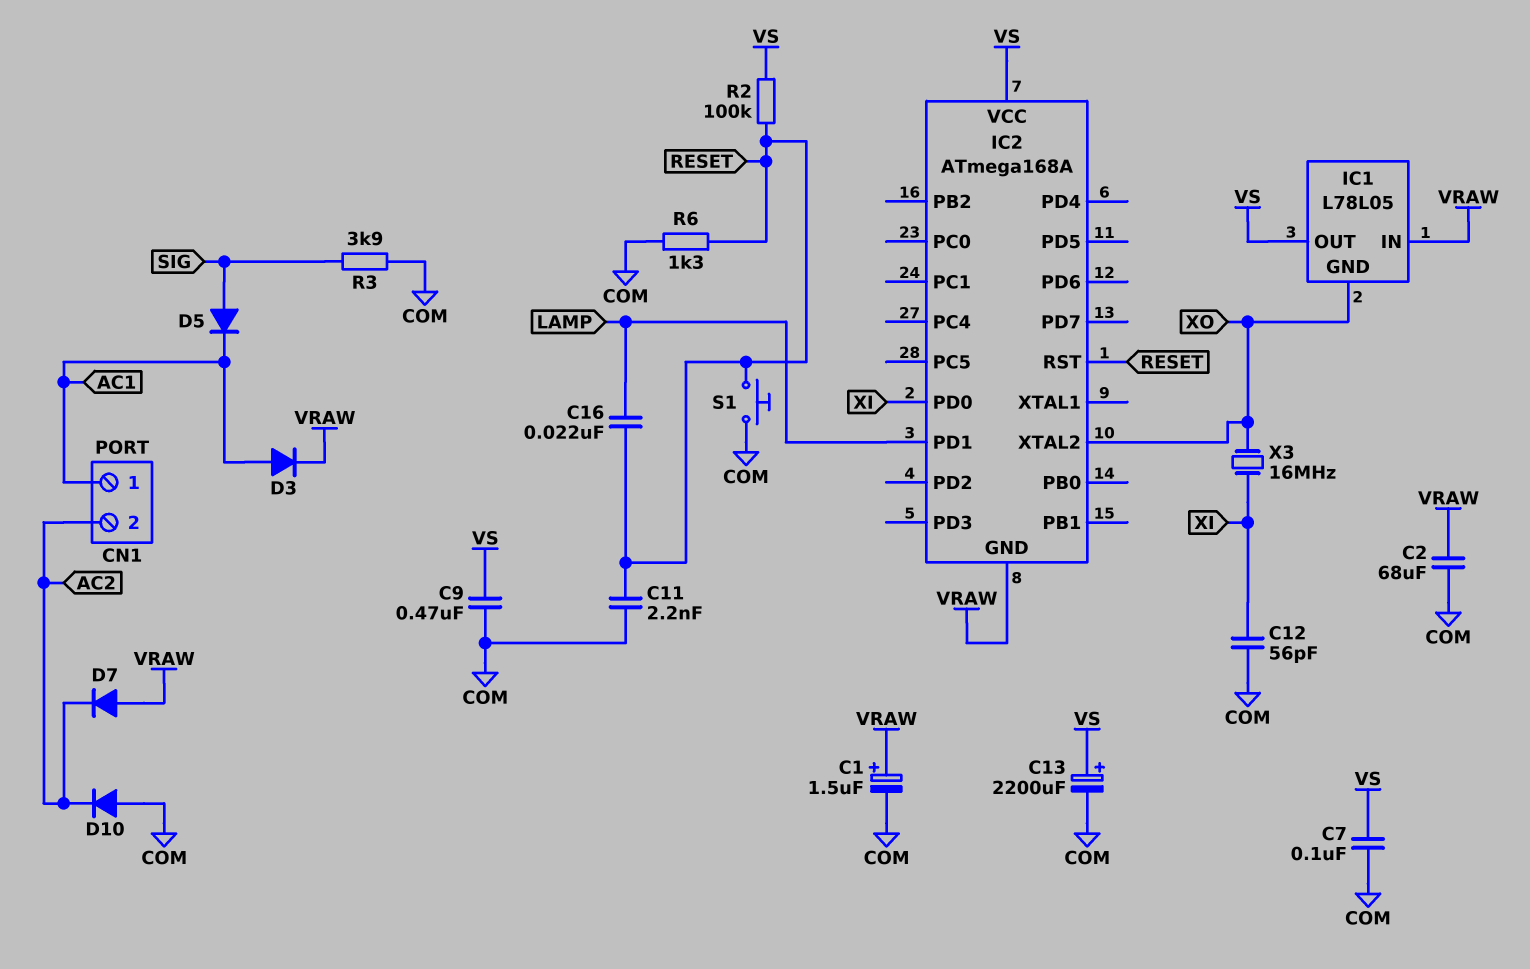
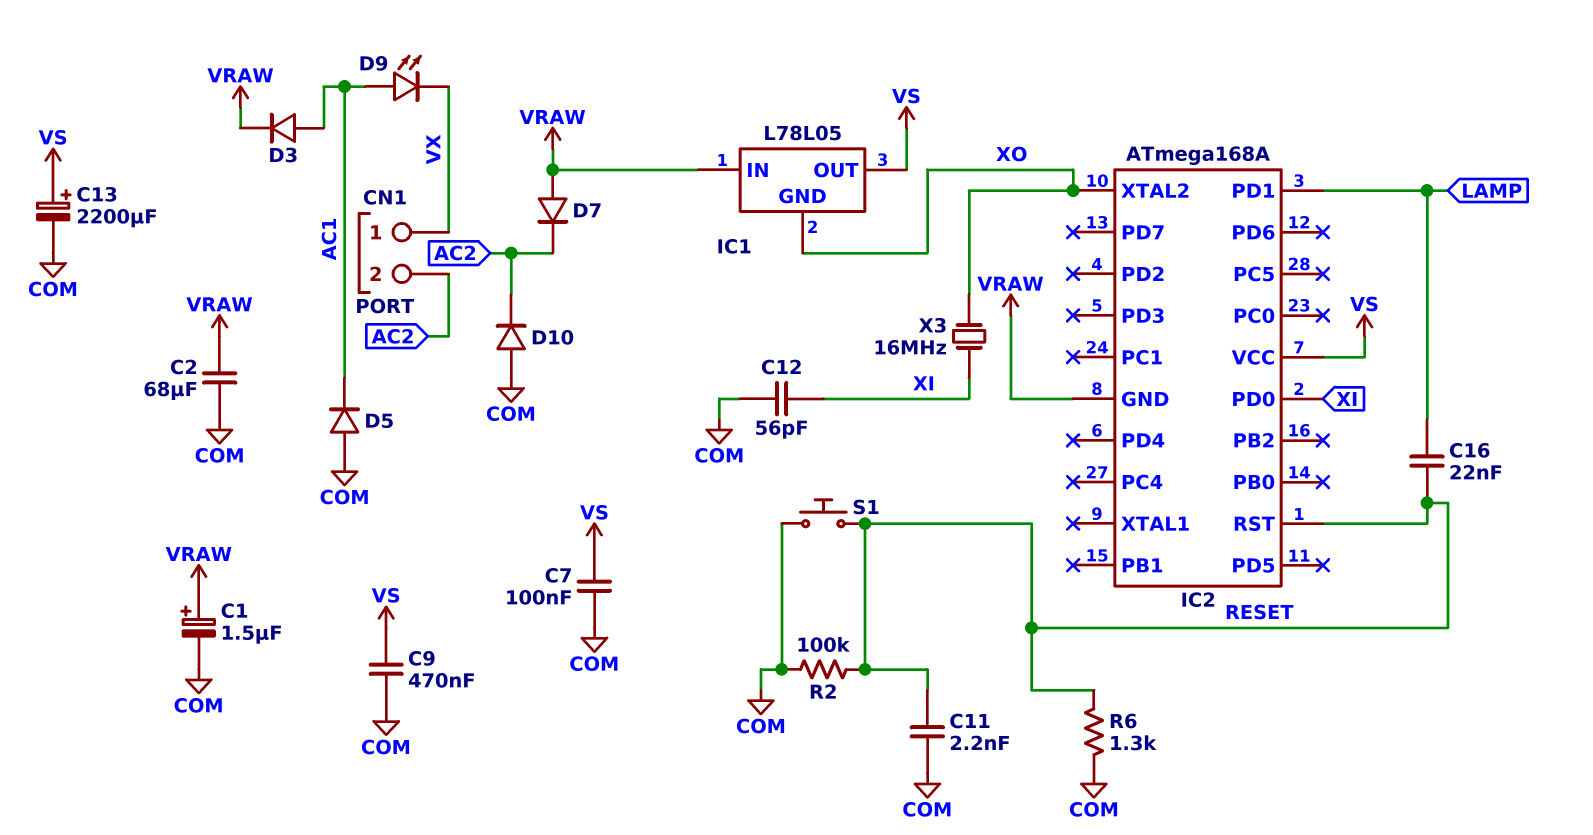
CN1 pin 1: AC1 -> VX
D5: diode (A SIG, K AC1) -> diode (A COM, K AC1)
D9: none -> LED (A AC1, K VX)
R2: 100k (RESET, VS) -> 100k (COM, RESET)
R3: 3.9k (COM, SIG) -> none

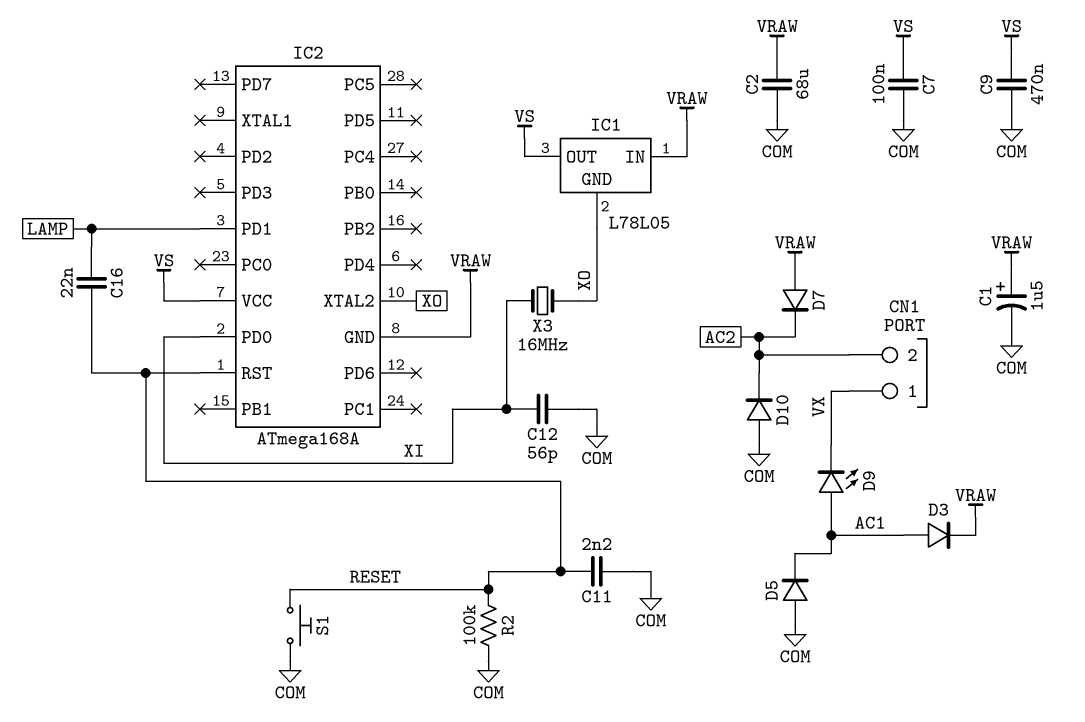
C13: 2200uF (plus VS, minus COM) -> none
R6: 1.3k (COM, RESET) -> none

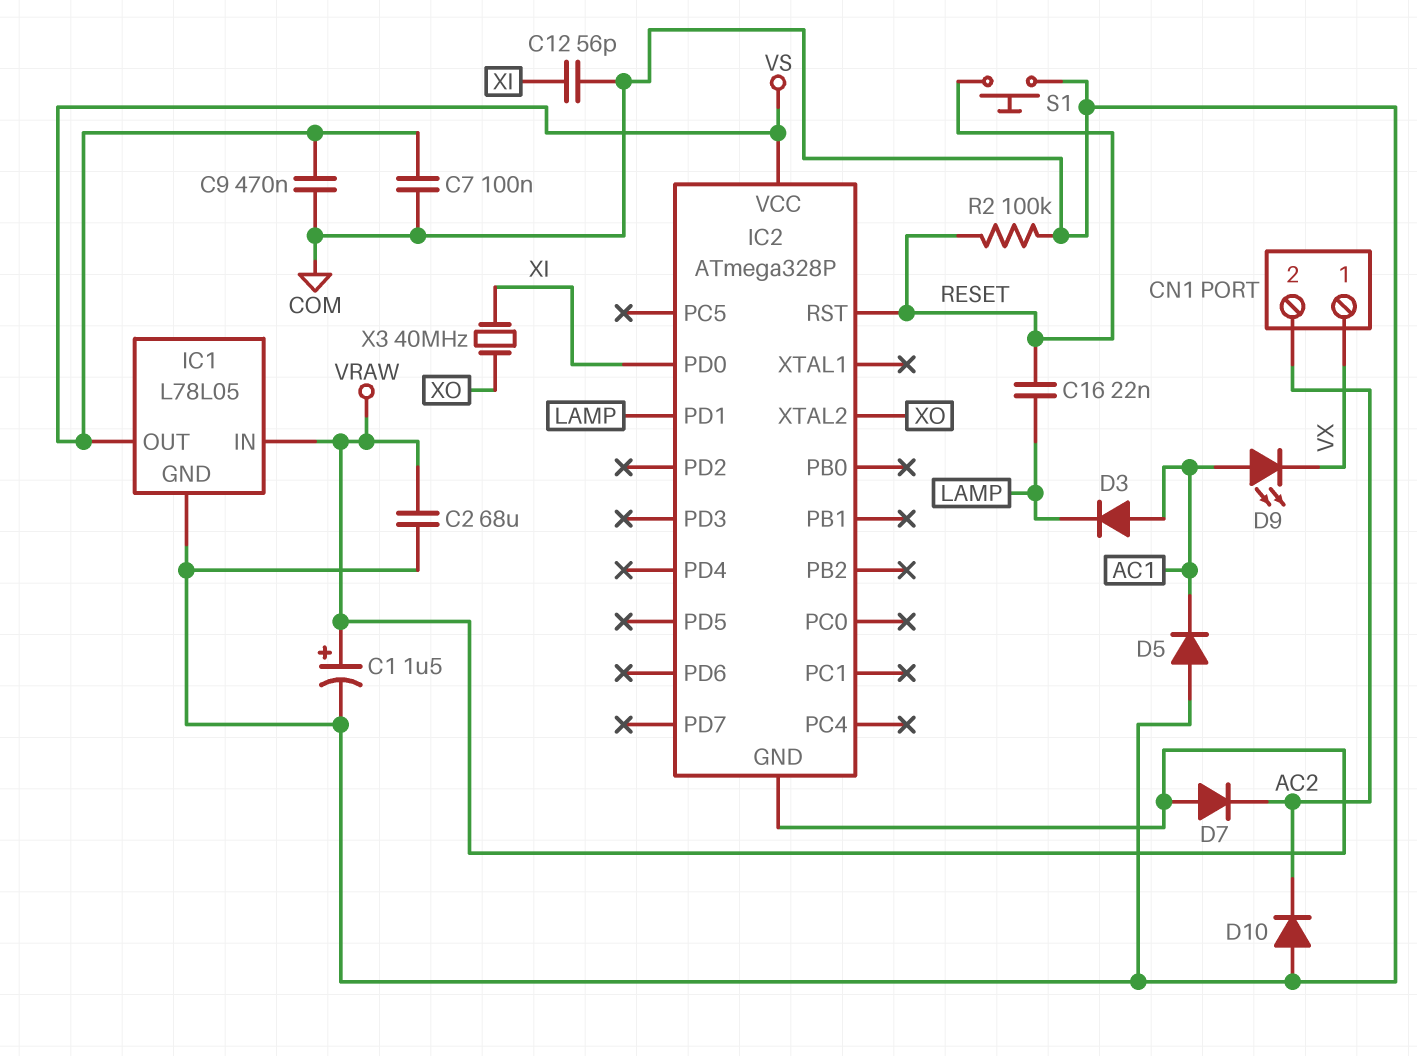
C11: 2.2nF (COM, RESET) -> none
D3: diode (A AC1, K VRAW) -> diode (A AC1, K LAMP)
IC1 pin GND: XO -> COM
IC2: ATmega168A -> ATmega328P
X3: 16MHz (XI, XO) -> 40MHz (XI, XO)

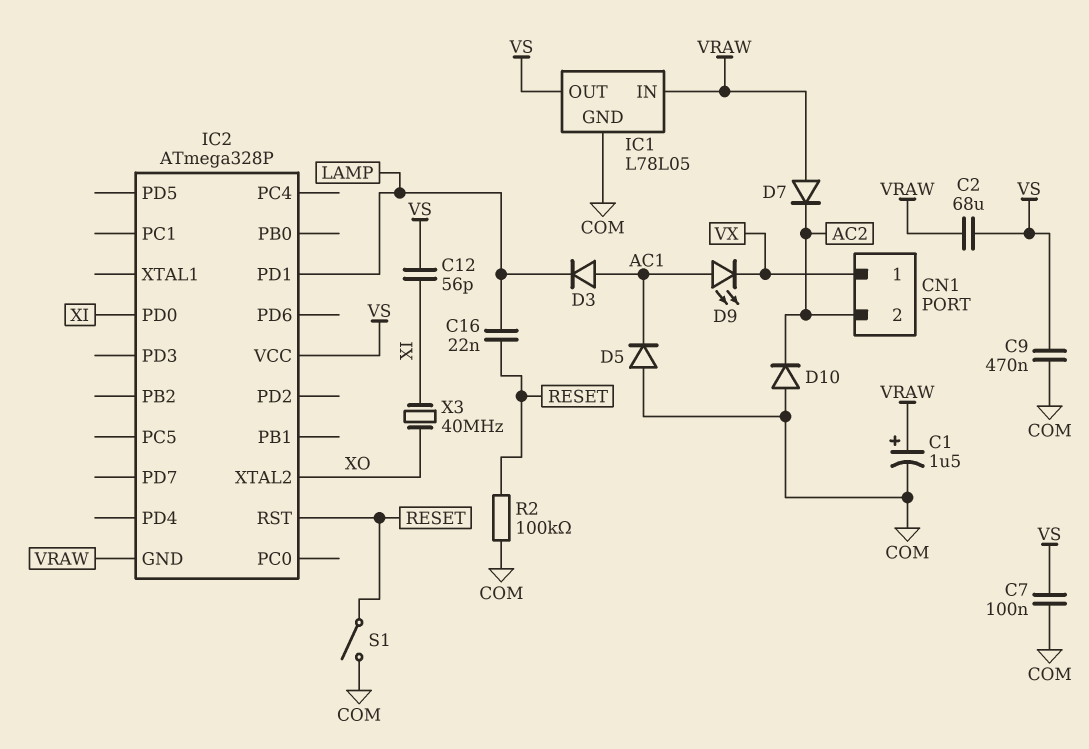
C2: 68uF (COM, VRAW) -> 68uF (VRAW, VS)
C12: 56pF (COM, XI) -> 56pF (VS, XI)
S1: button (COM, RESET) -> switch (COM, RESET)

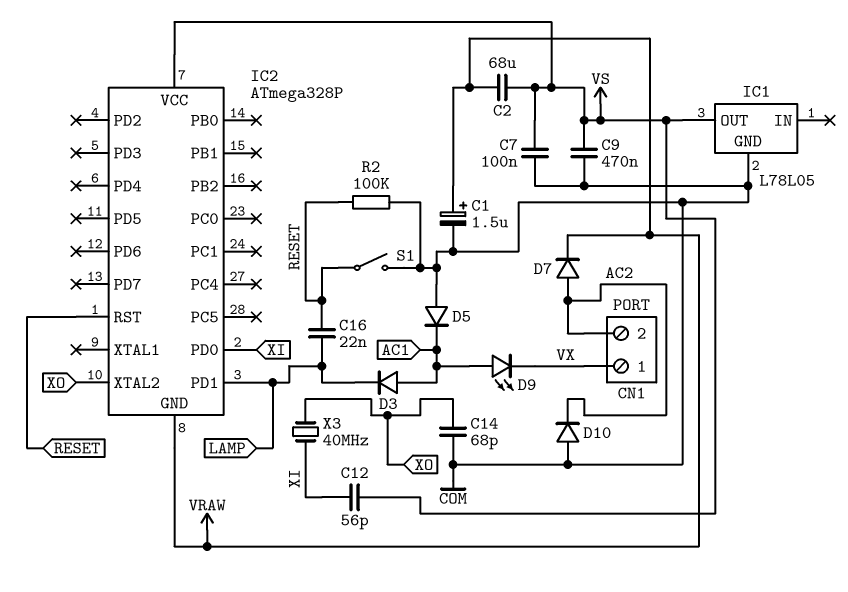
C14: none -> 68pF (COM, XO)
D7: diode (A VRAW, K AC2) -> diode (A AC2, K VRAW)
IC1 pin IN: VRAW -> none

